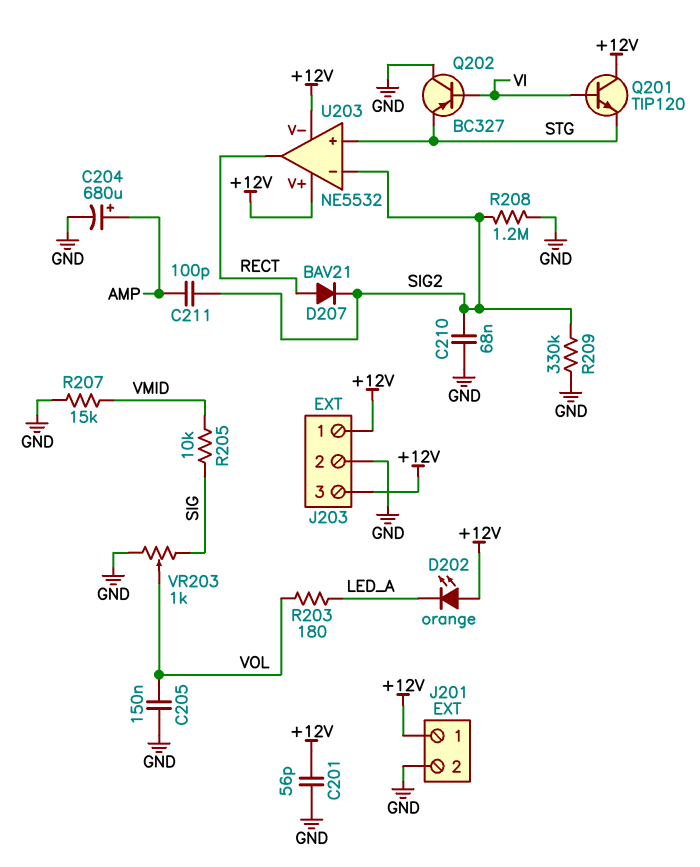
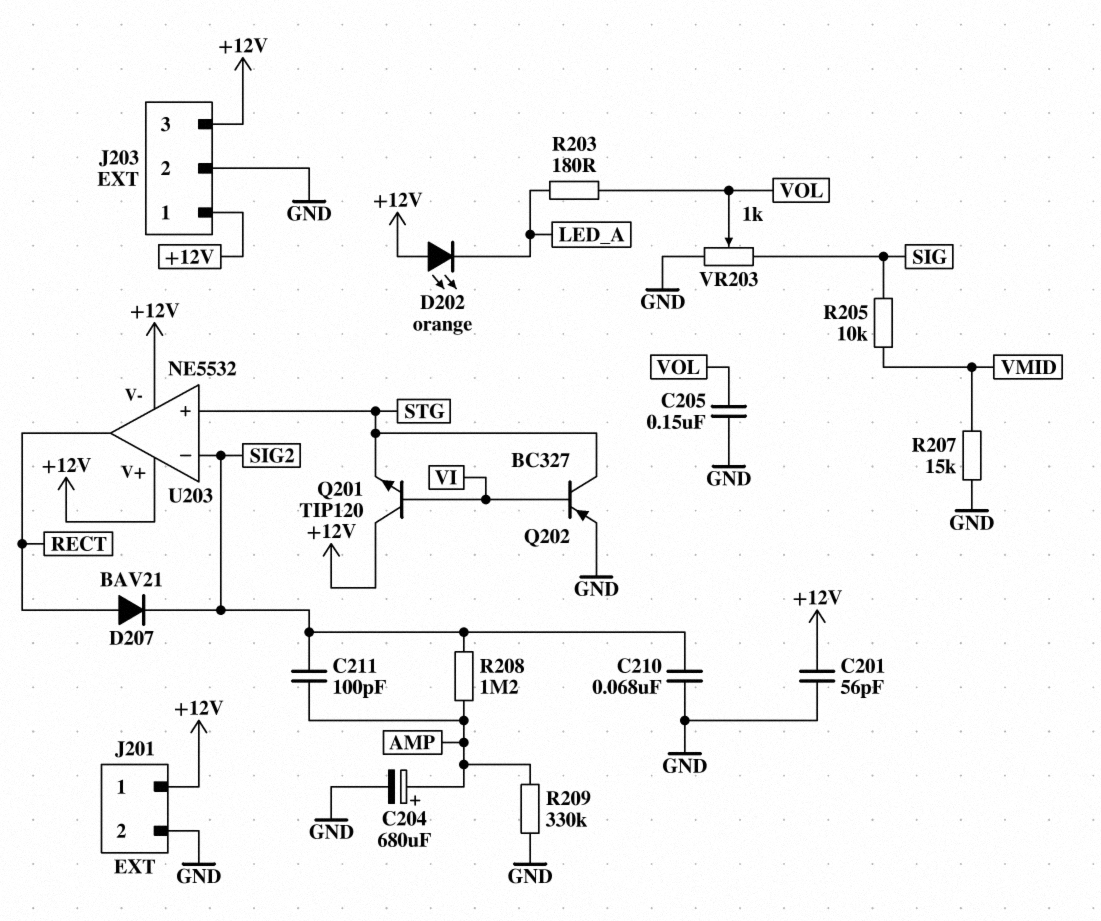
Q202: PNP BC327 (B VI, C GND, E STG) -> PNP BC327 (B VI, C STG, E GND)
R208: 1.2M (GND, SIG2) -> 1.2M (AMP, SIG2)
R209: 330k (GND, SIG2) -> 330k (AMP, GND)

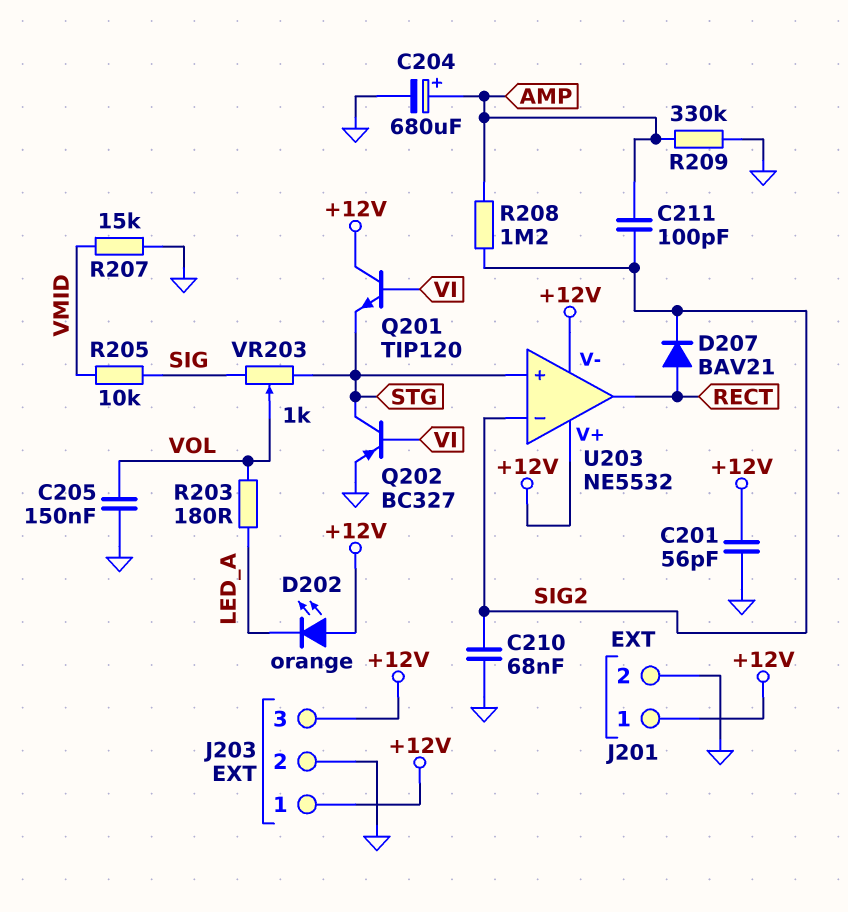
VR203: 1k (GND, SIG, wiper VOL) -> 1k (SIG, STG, wiper VOL)

